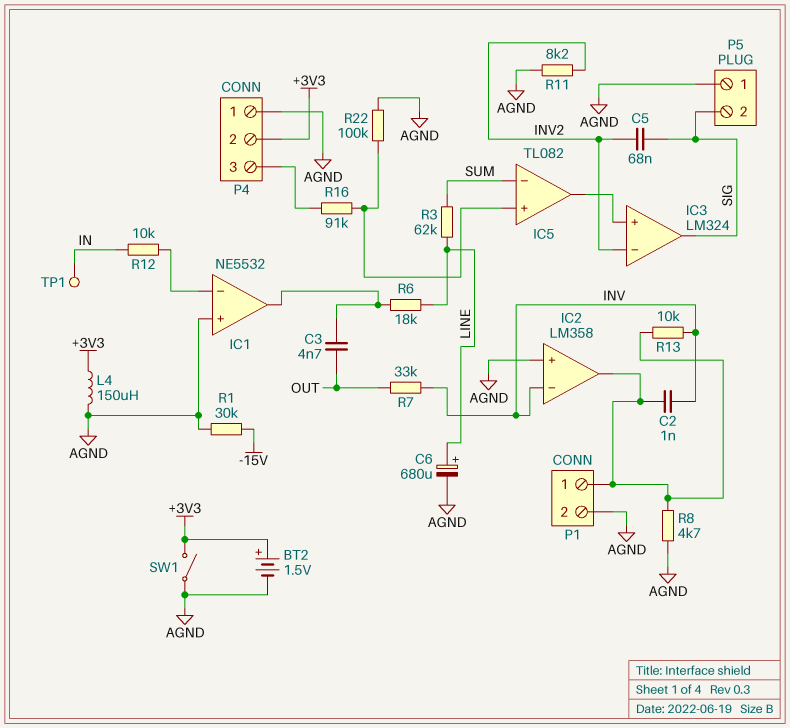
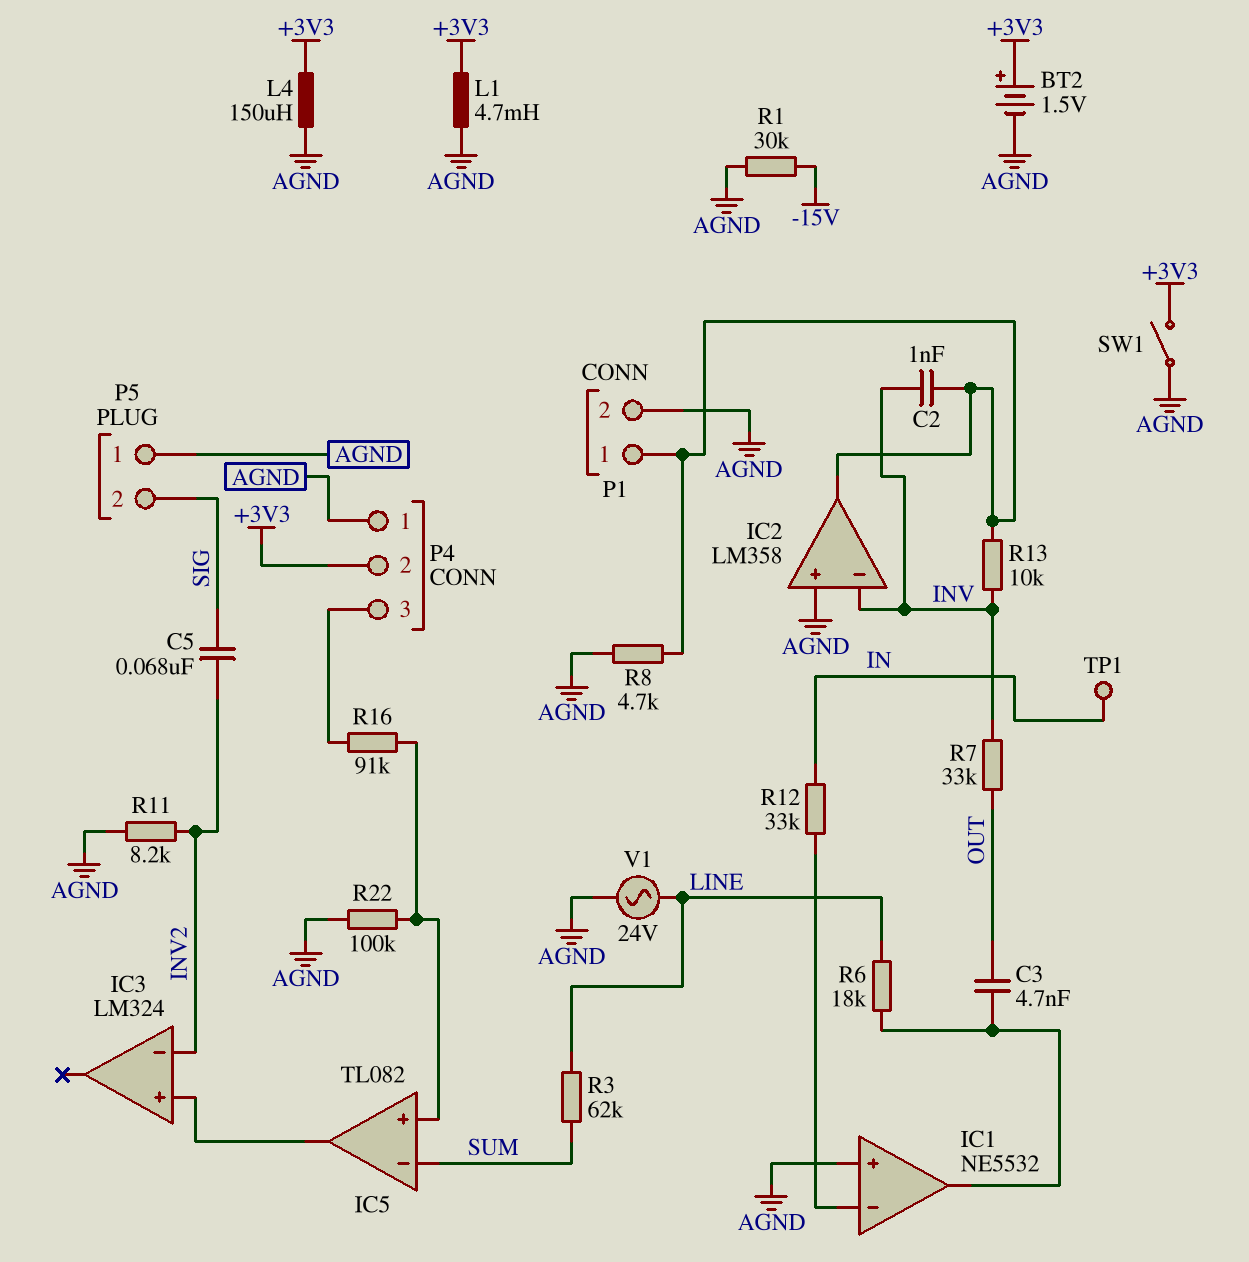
C6: 680uF (plus LINE, minus AGND) -> none
IC3 pin out: SIG -> none
L1: none -> 4.7mH (+3V3, AGND)
R12: 10k (IC1/in-, IN) -> 33k (IC1/in-, IN)
V1: none -> AC 24V (AGND, LINE)

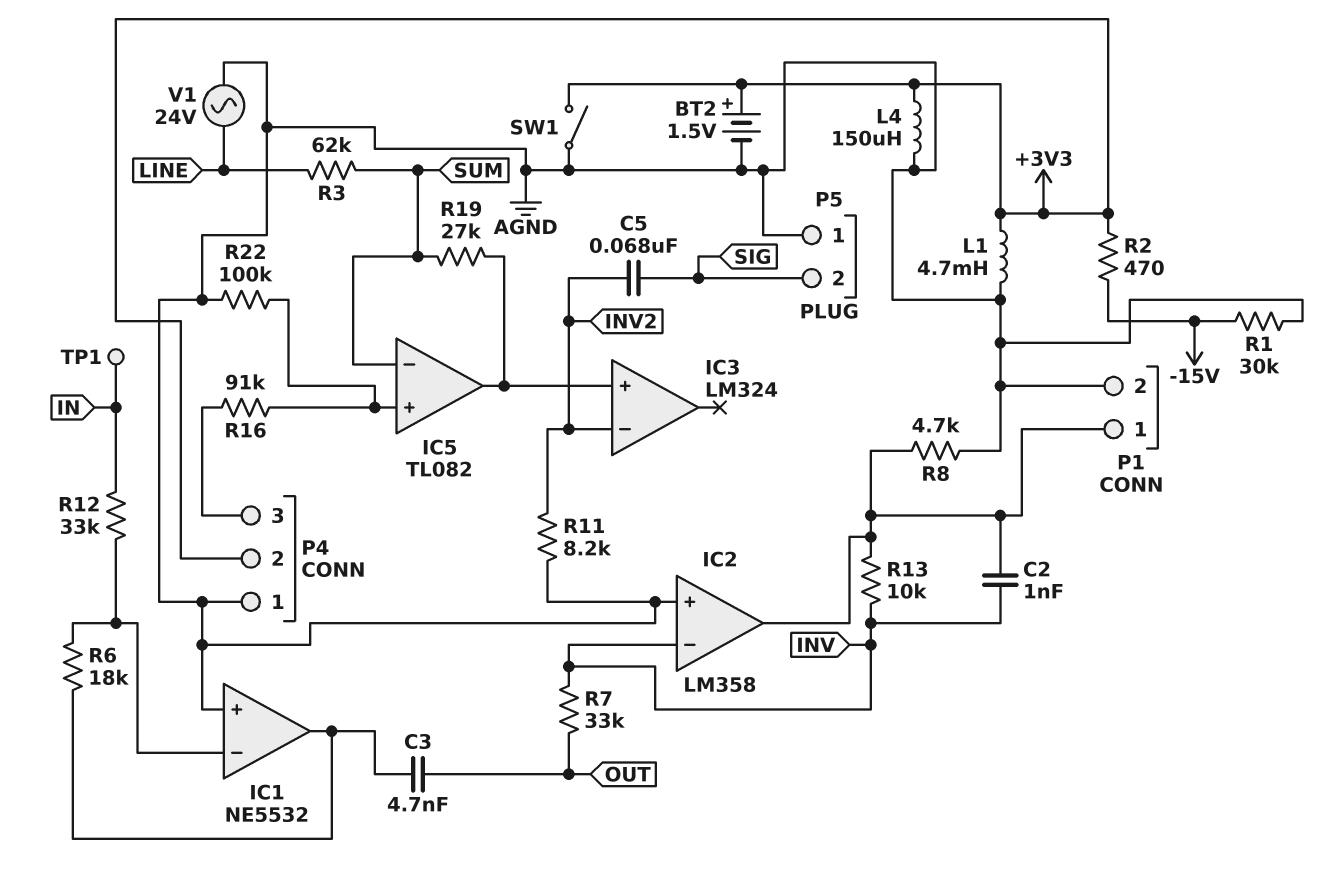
R2: none -> 470 (+3V3, -15V)
R6: 18k (IC1/out, LINE) -> 18k (IC1/in-, IC1/out)
R19: none -> 27k (IC3/in+, SUM)

